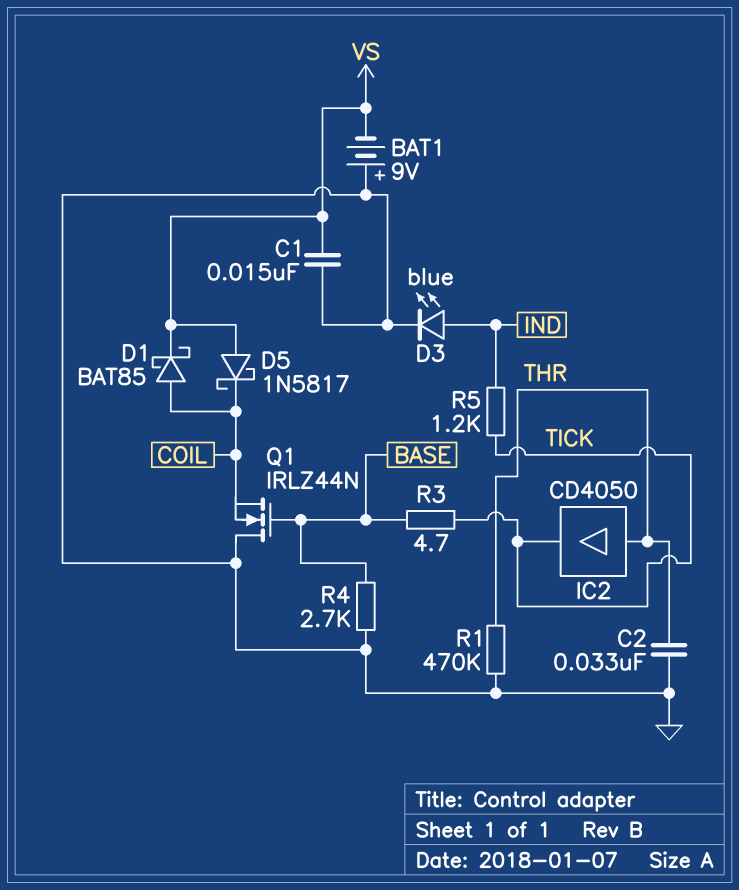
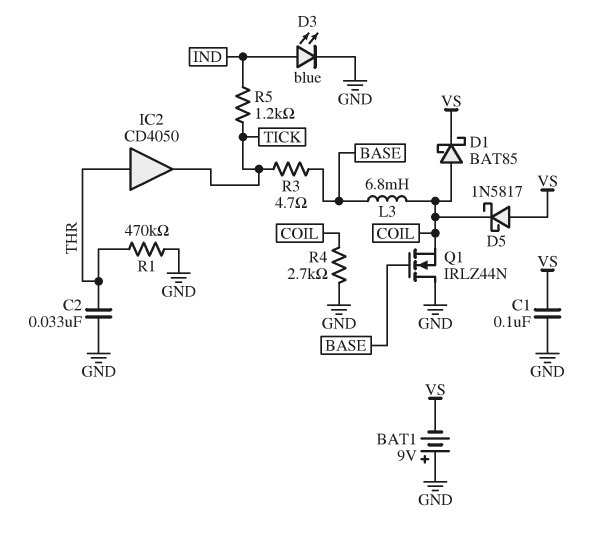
C1: 15nF (GND, VS) -> 100nF (GND, VS)
L3: none -> 6.8mH (BASE, COIL)
R4: 2.7k (BASE, GND) -> 2.7k (COIL, GND)

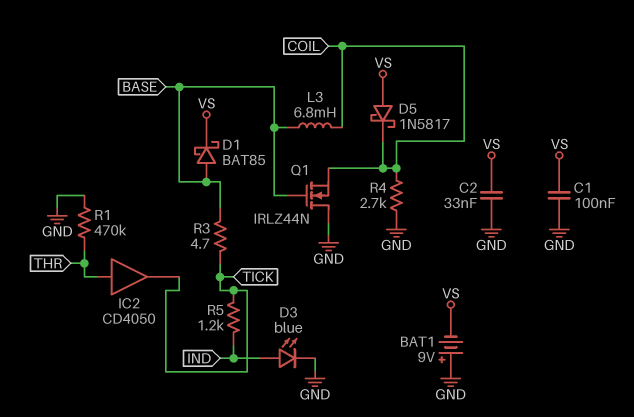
C2: 33nF (GND, THR) -> 33nF (GND, VS)
D1: schottky BAT85 (A COIL, K VS) -> schottky BAT85 (A BASE, K VS)

